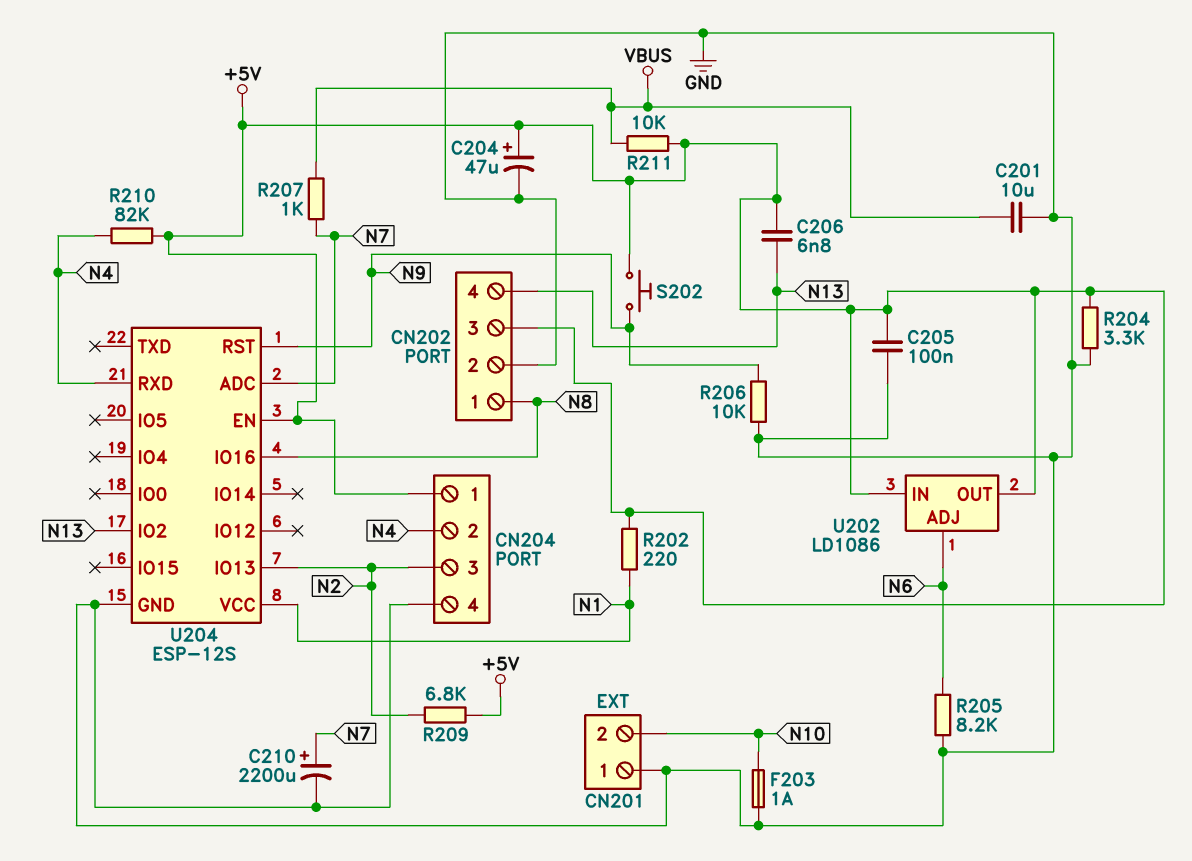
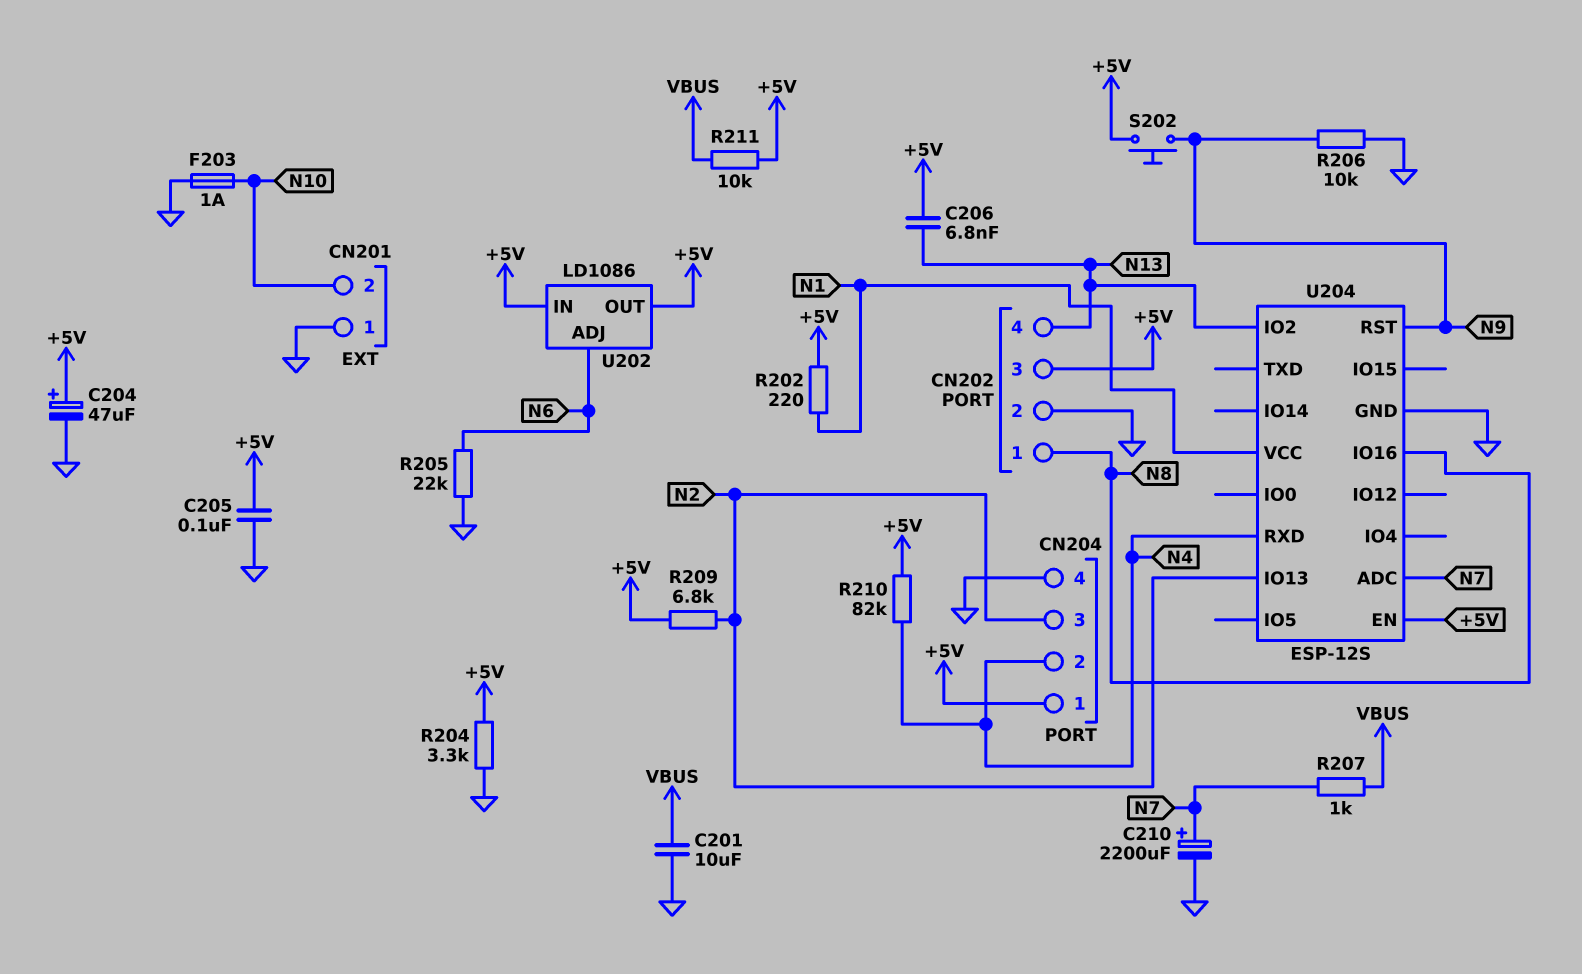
R205: 8.2k (GND, N6) -> 22k (GND, N6)

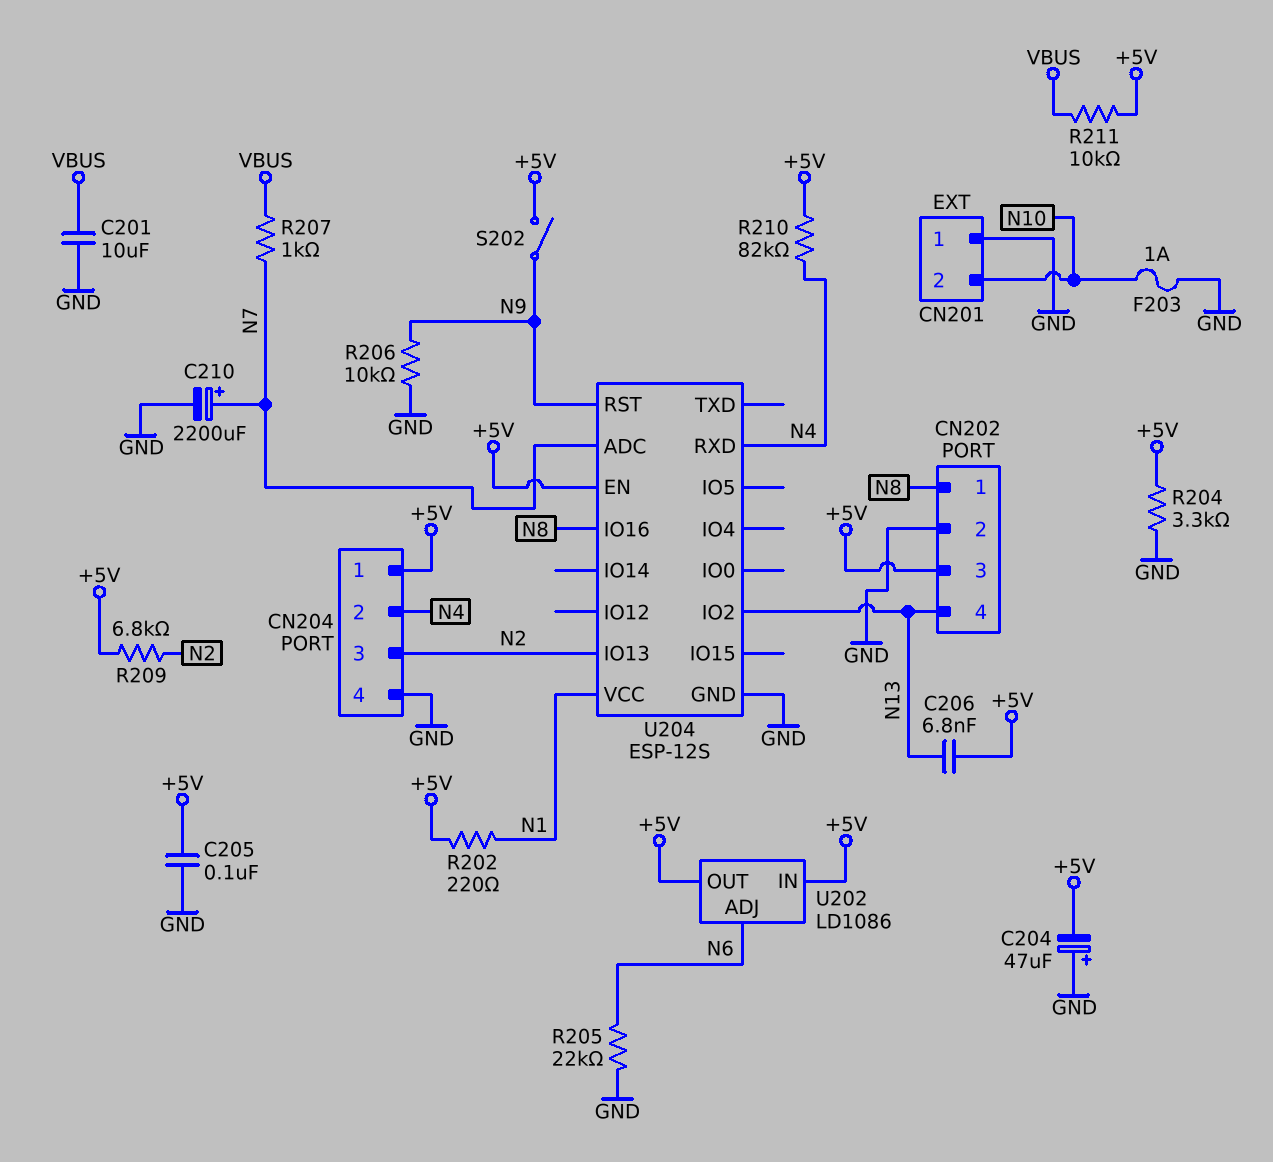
C204: 47uF (plus +5V, minus GND) -> 47uF (plus GND, minus +5V)
S202: button (+5V, N9) -> switch (+5V, N9)

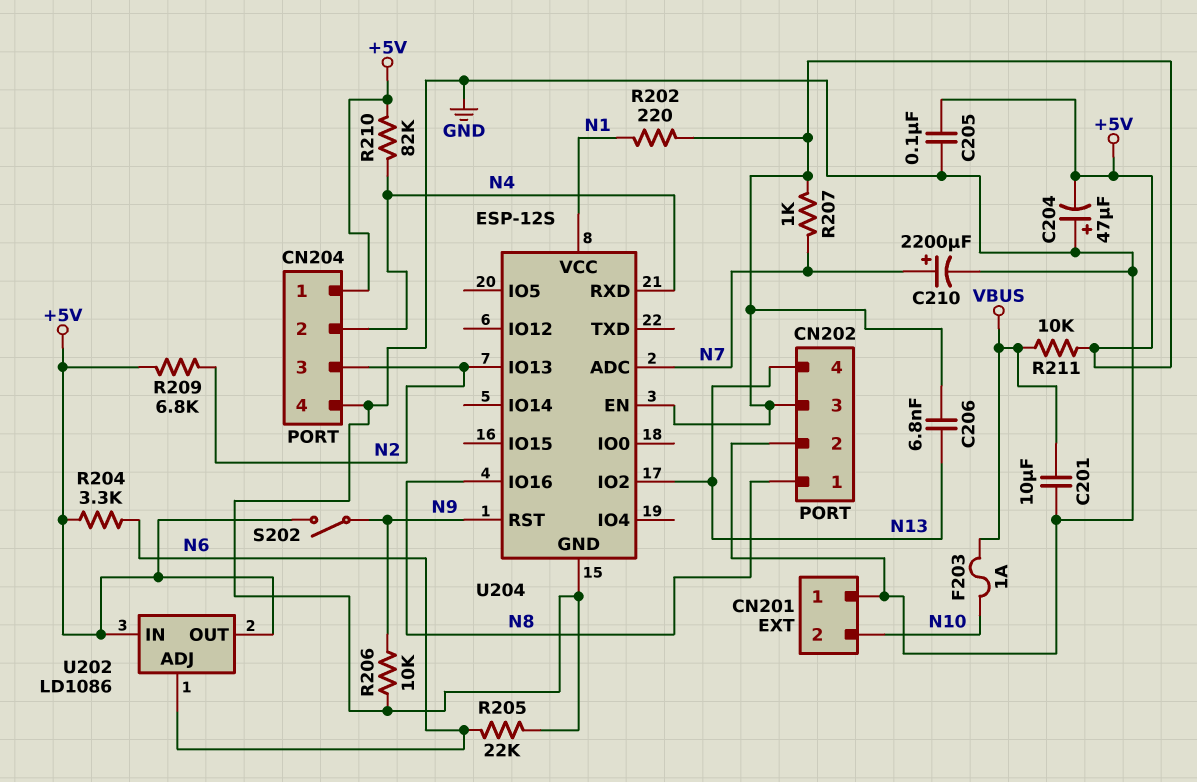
F203: 1A (GND, N10) -> 1A (N10, VBUS)
R204: 3.3k (+5V, GND) -> 3.3k (+5V, N6)
R207: 1k (N7, VBUS) -> 1k (+5V, N7)

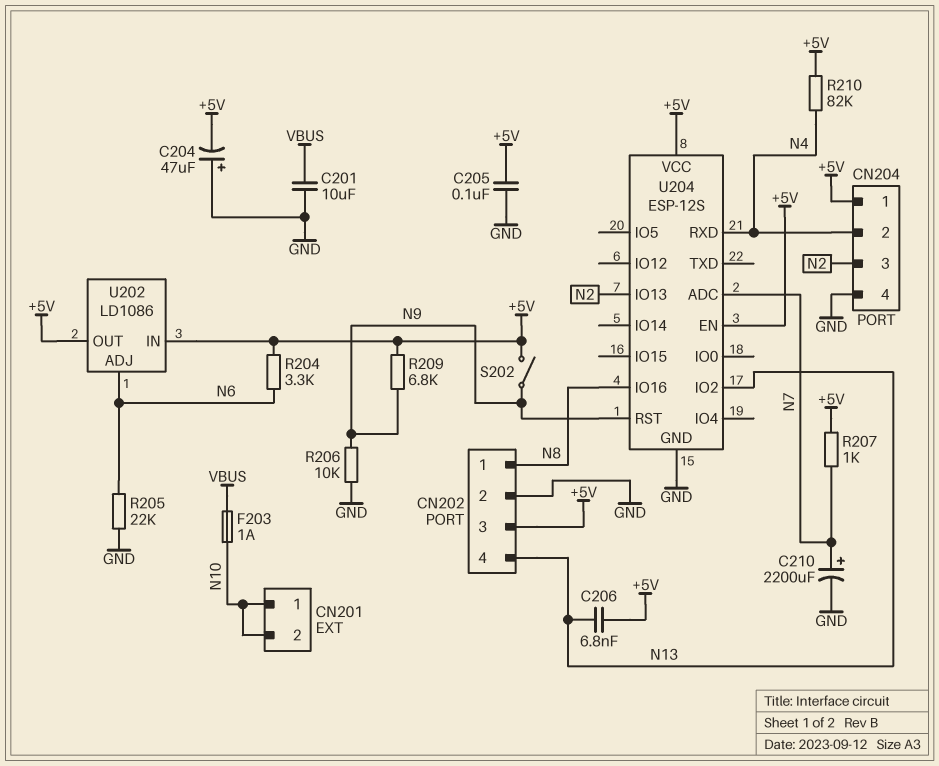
CN201 pin 1: GND -> N10
R202: 220 (+5V, N1) -> none
R209: 6.8k (+5V, N2) -> 6.8k (+5V, N9)
R211: 10k (+5V, VBUS) -> none
U204 pin VCC: N1 -> +5V

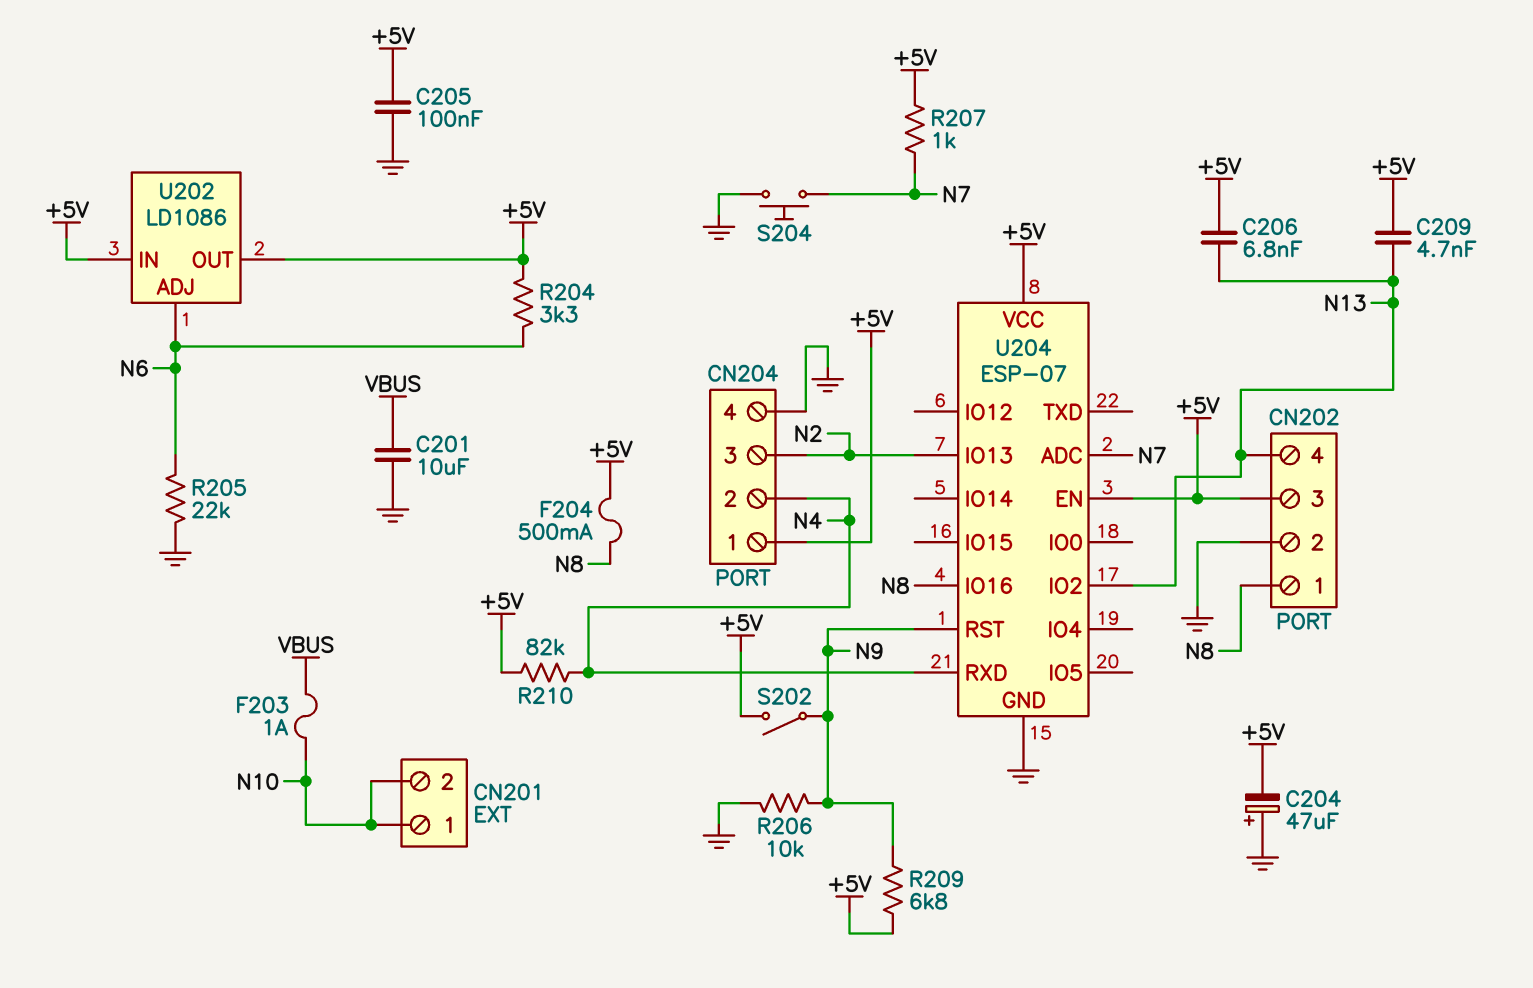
C209: none -> 4.7nF (+5V, N13)
C210: 2200uF (plus N7, minus GND) -> none
F204: none -> 500mA (+5V, N8)
S204: none -> button (GND, N7)
U204: ESP-12S -> ESP-07

